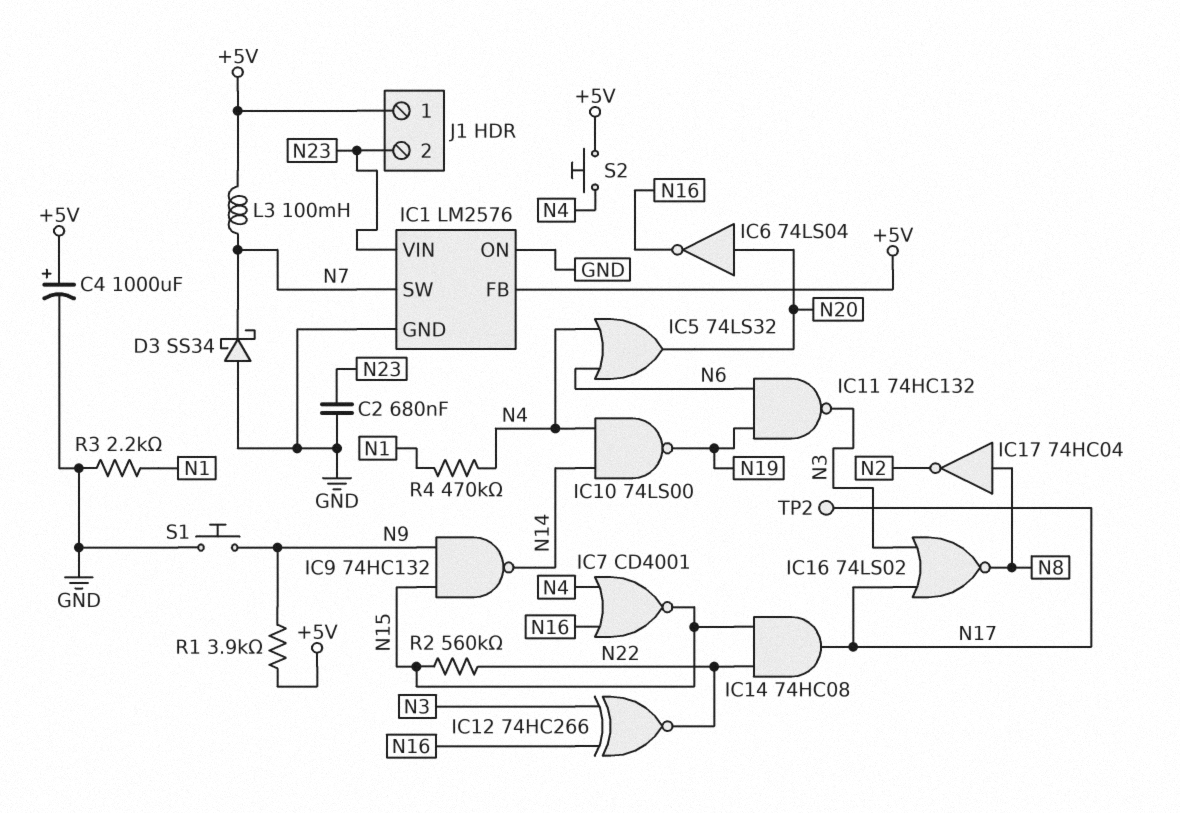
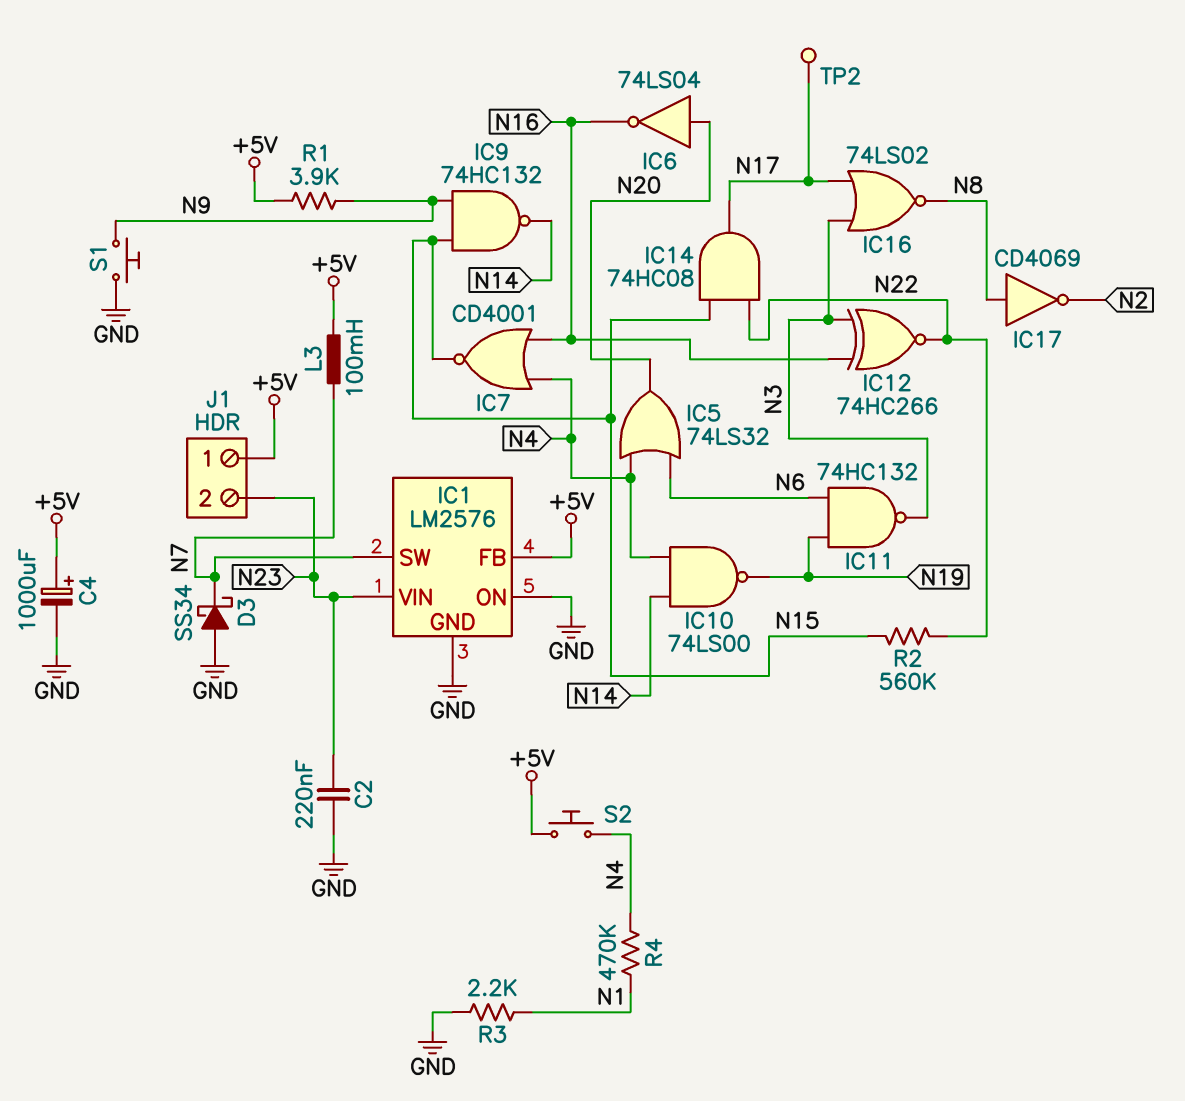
C2: 680nF (GND, N23) -> 220nF (GND, N23)
IC17: NOT 74HC04 (in N8, out N2) -> NOT CD4069 (in N8, out N2)

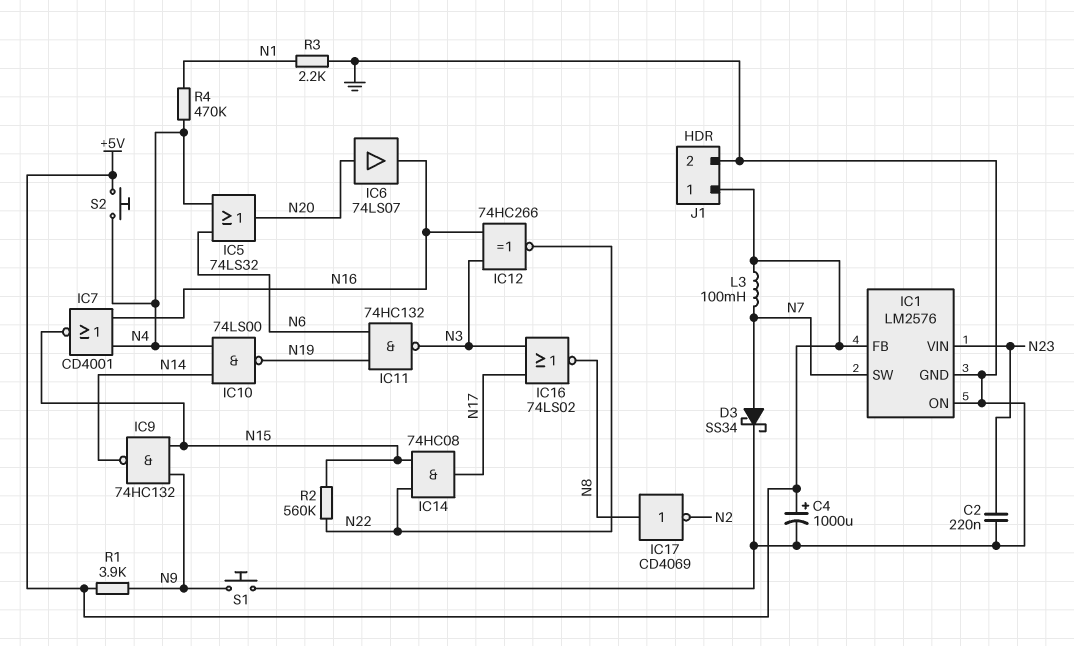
D3: schottky SS34 (A GND, K N7) -> schottky SS34 (A N7, K GND)
IC6: NOT 74LS04 (in N20, out N16) -> buffer 74LS07 (in N20, out N16)
J1 pin 2: N23 -> GND
TP2: test point (N17) -> none

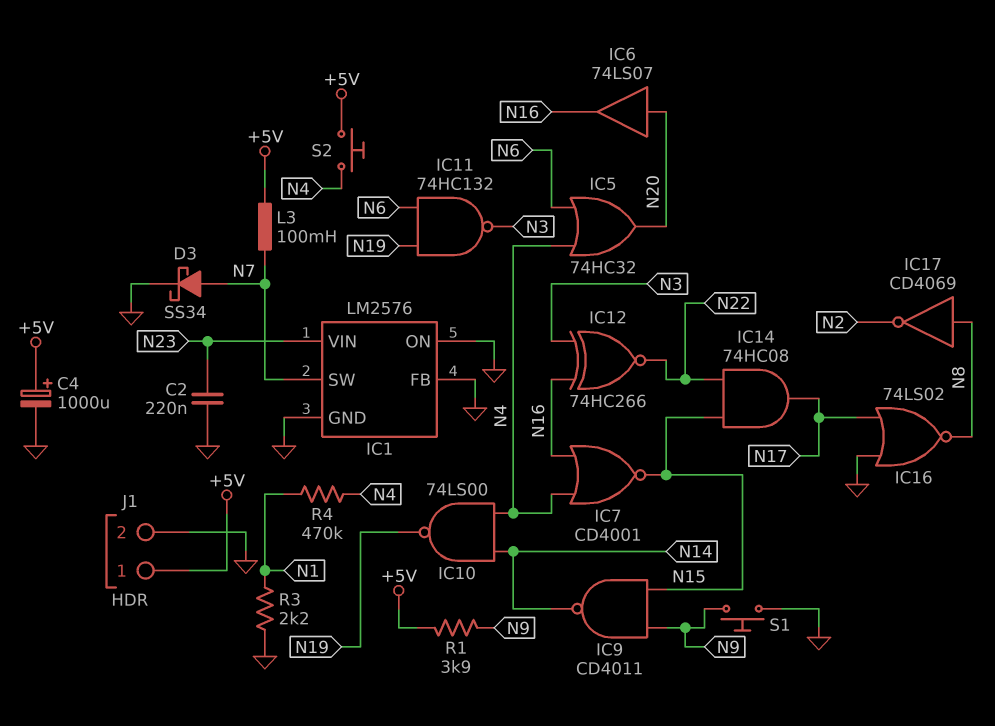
IC1 pin FB: +5V -> GND
IC5: OR 74LS32 (in N4, in N6, out N20) -> OR 74HC32 (in N4, in N6, out N20)
IC9: NAND 74HC132 (in N9, in N15, out N14) -> NAND CD4011 (in N9, in N15, out N14)
IC16: NOR 74LS02 (in N3, in N17, out N8) -> NOR 74LS02 (in GND, in N17, out N8)
R2: 560k (N15, N22) -> none

